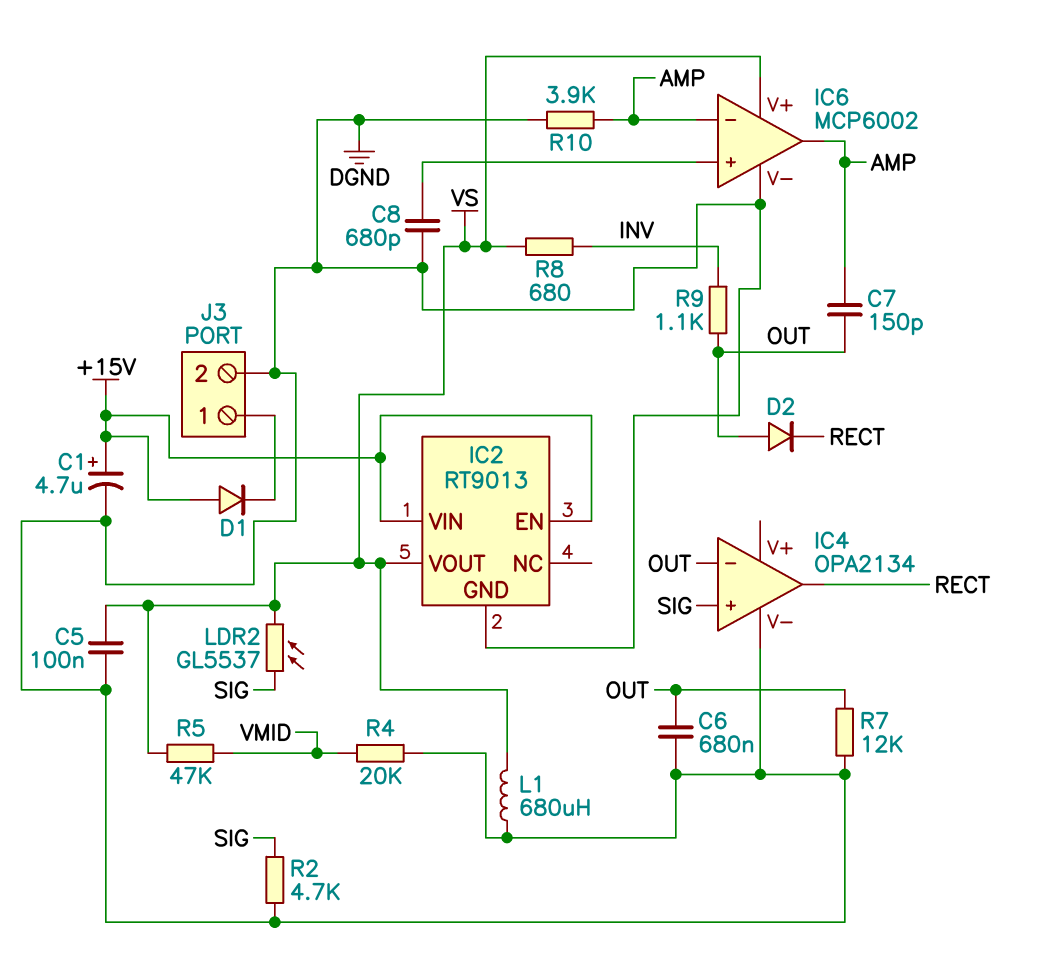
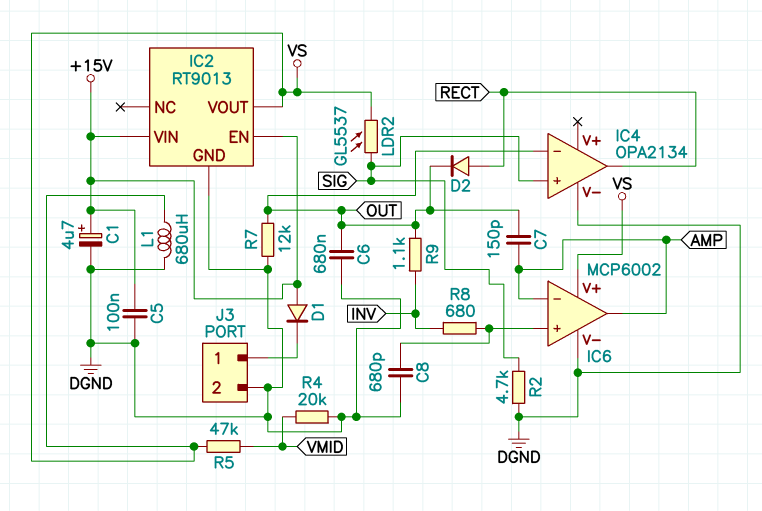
C5: 100nF (DGND, VS) -> 100nF (+15V, DGND)
D2: diode (A OUT, K RECT) -> diode (A RECT, K OUT)
R8: 680 (INV, VS) -> 680 (IC6/in+, INV)
R10: 3.9k (AMP, DGND) -> none

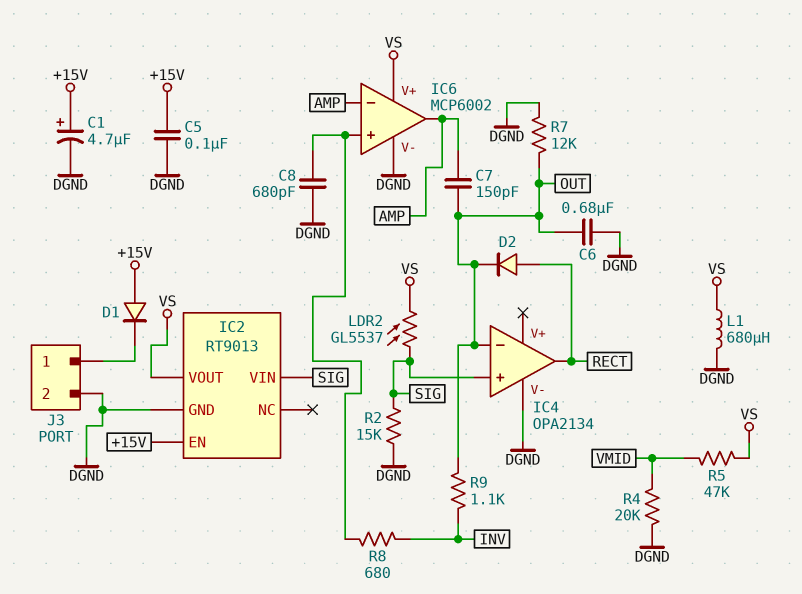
IC2 pin VIN: +15V -> SIG
R2: 4.7k (DGND, SIG) -> 15k (DGND, SIG)

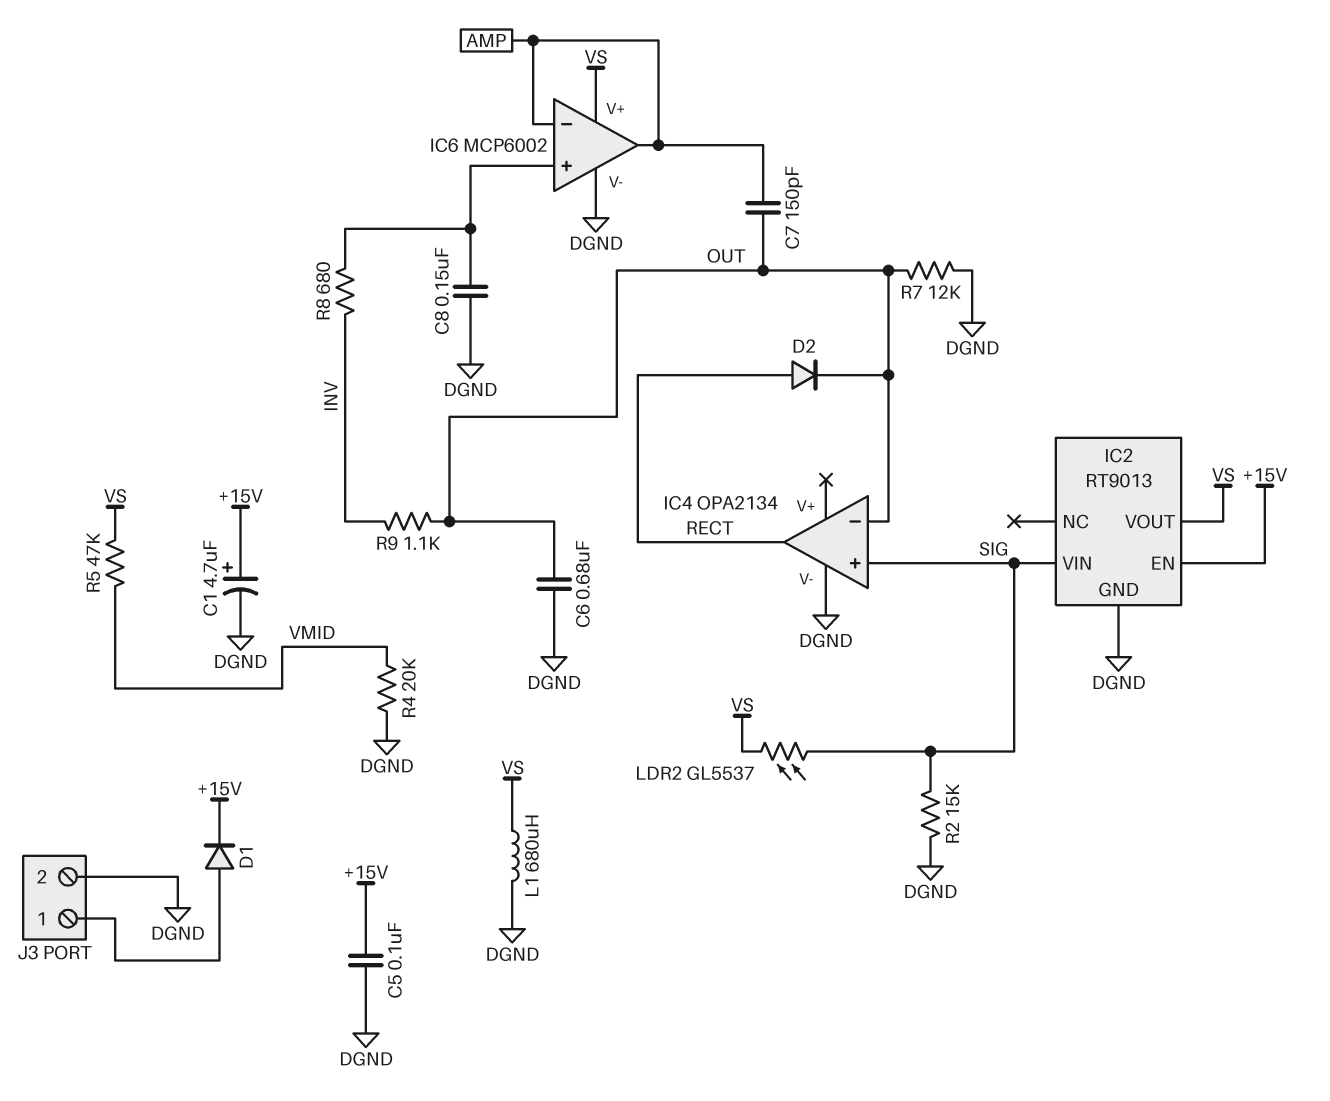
C8: 680pF (DGND, IC6/in+) -> 150nF (DGND, IC6/in+)
D1: diode (A +15V, K J3/1) -> diode (A J3/1, K +15V)

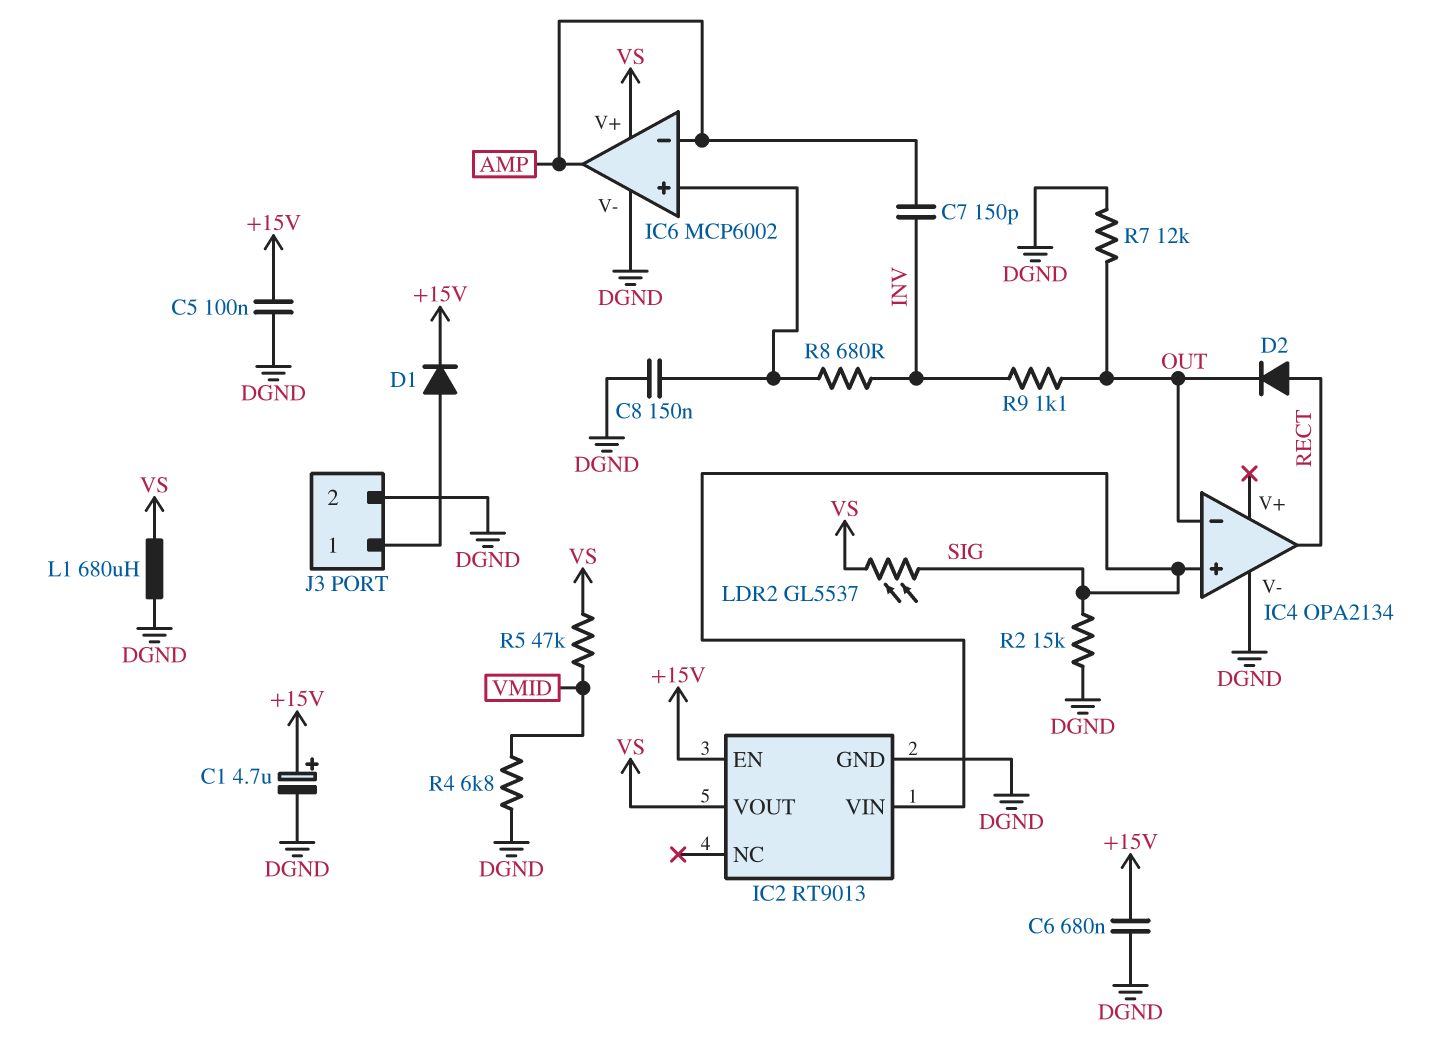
C6: 680nF (DGND, OUT) -> 680nF (+15V, DGND)
C7: 150pF (AMP, OUT) -> 150pF (AMP, INV)
R4: 20k (DGND, VMID) -> 6.8k (DGND, VMID)

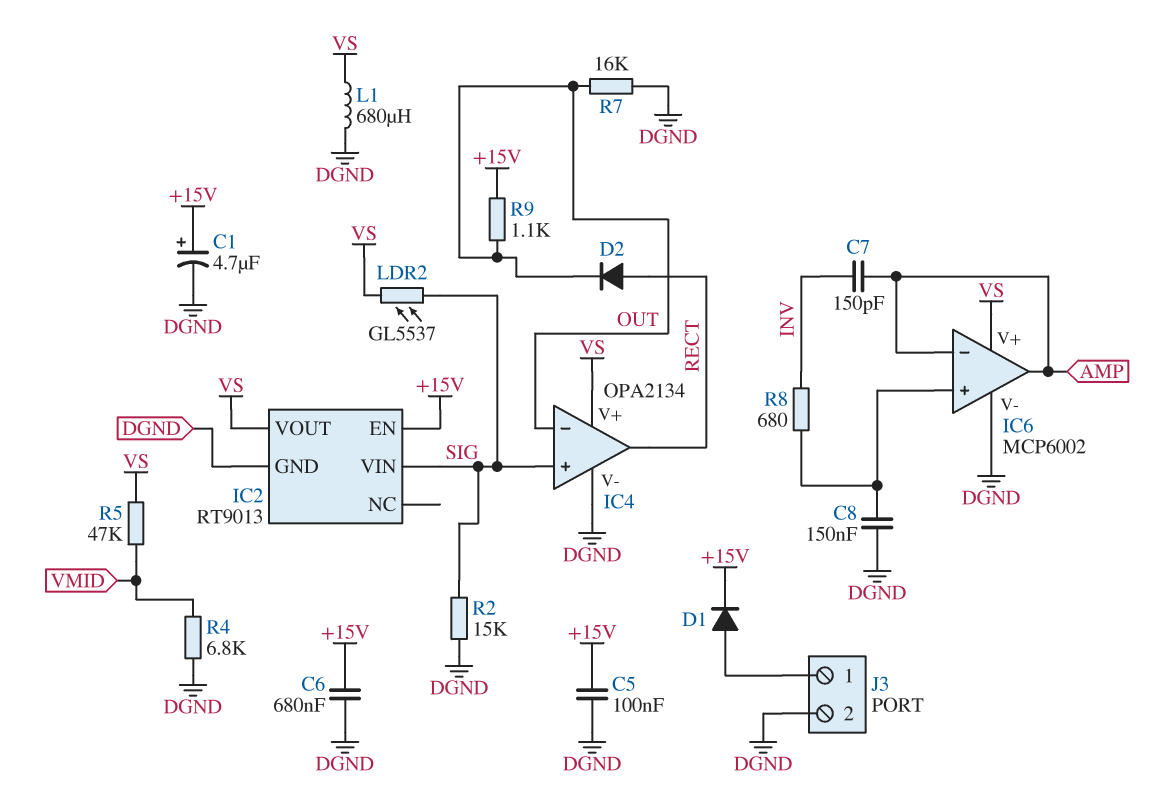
IC4 pin V+: none -> VS
R7: 12k (DGND, OUT) -> 16k (DGND, OUT)
R9: 1.1k (INV, OUT) -> 1.1k (+15V, OUT)

